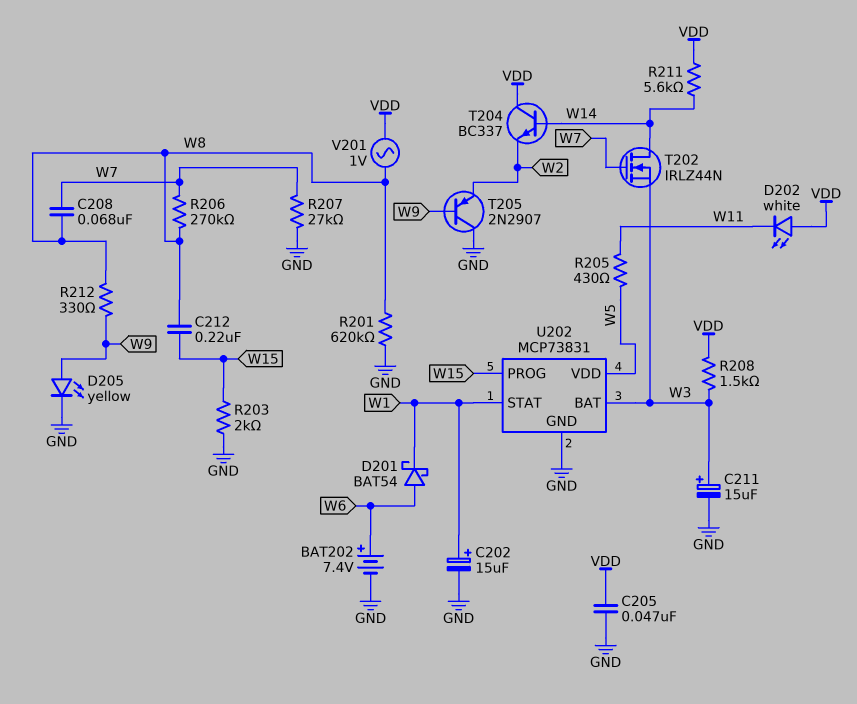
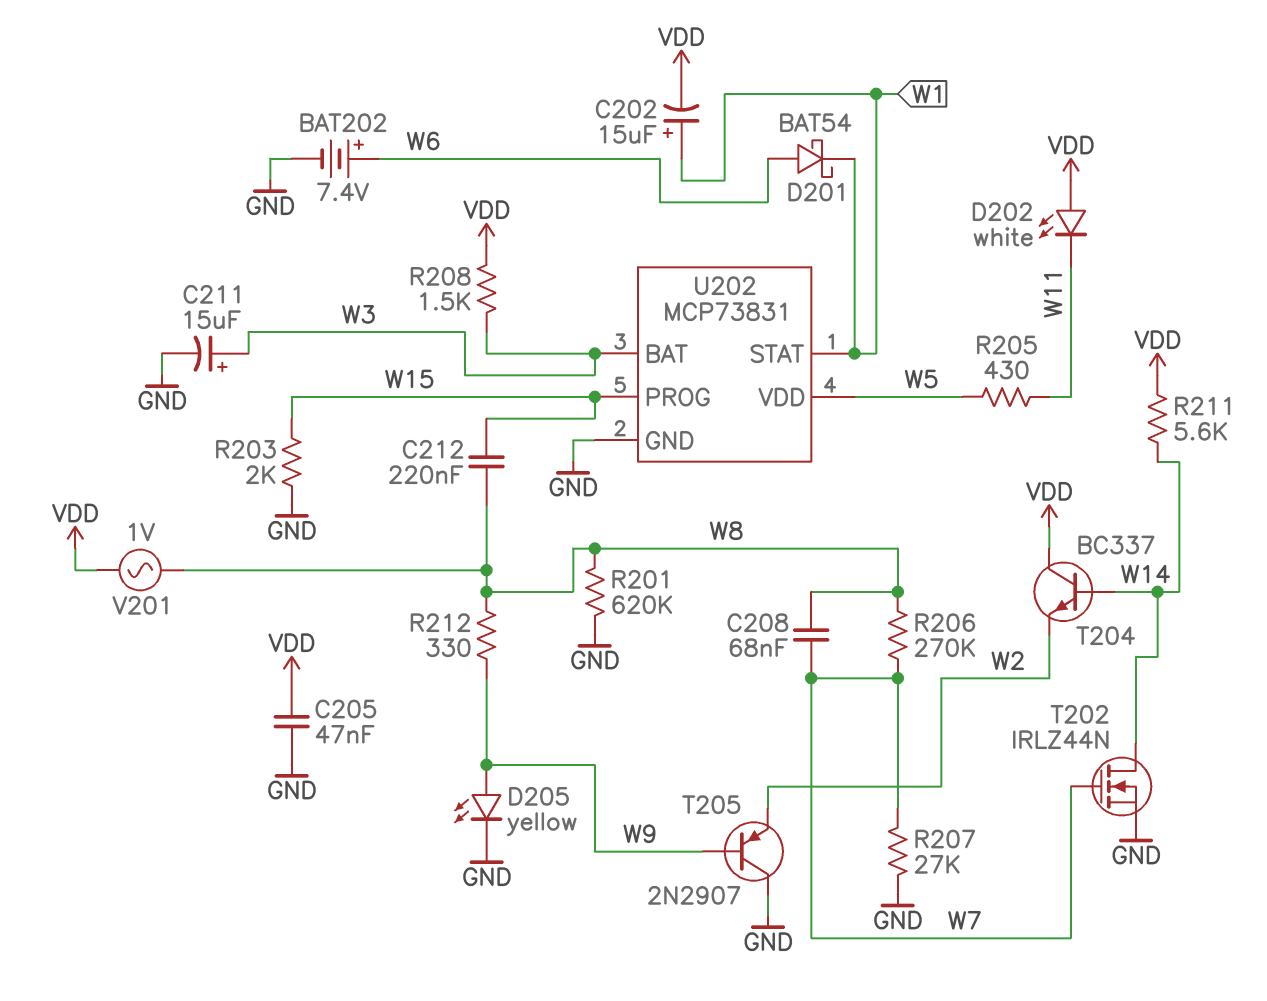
C202: 15uF (plus W1, minus GND) -> 15uF (plus W1, minus VDD)
T202: NMOS IRLZ44N (G W7, D W14, S W3) -> NMOS IRLZ44N (G W7, D W14, S GND)

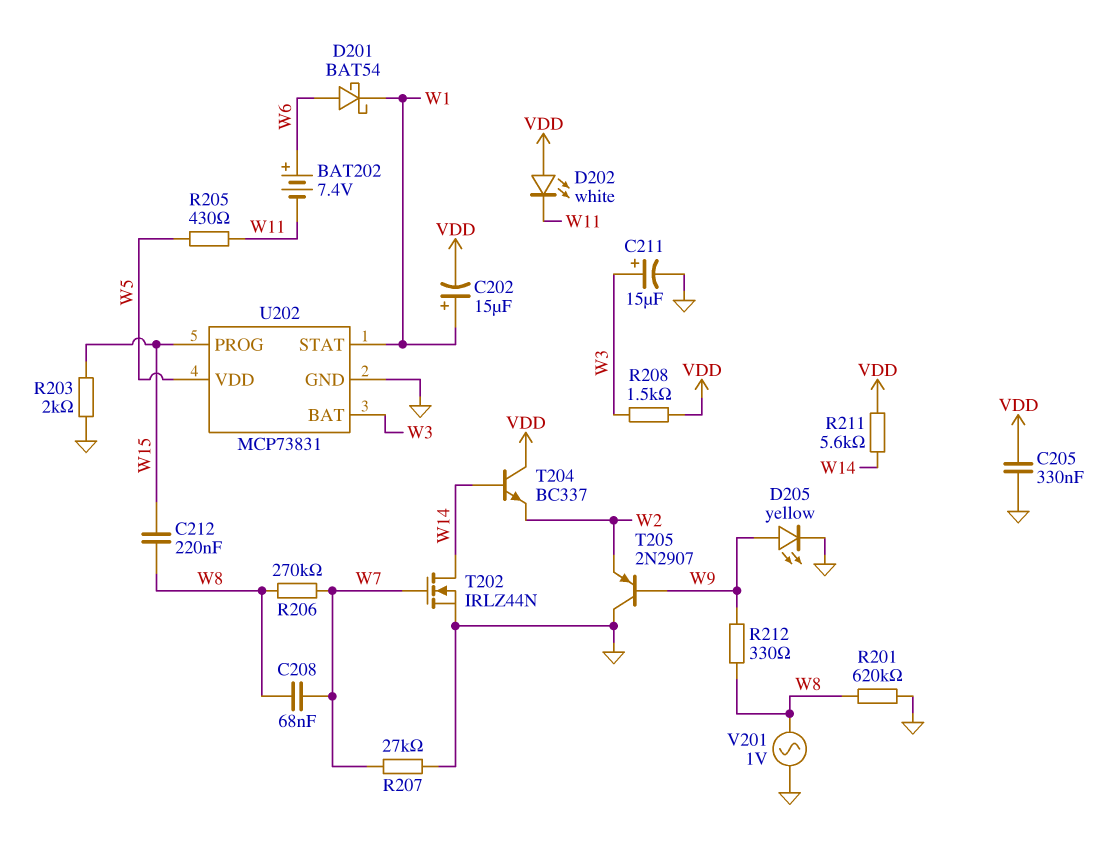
BAT202: 7.4V (plus W6, minus GND) -> 7.4V (plus W6, minus W11)
C205: 47nF (GND, VDD) -> 330nF (GND, VDD)
V201: AC 1V (VDD, W8) -> AC 1V (GND, W8)

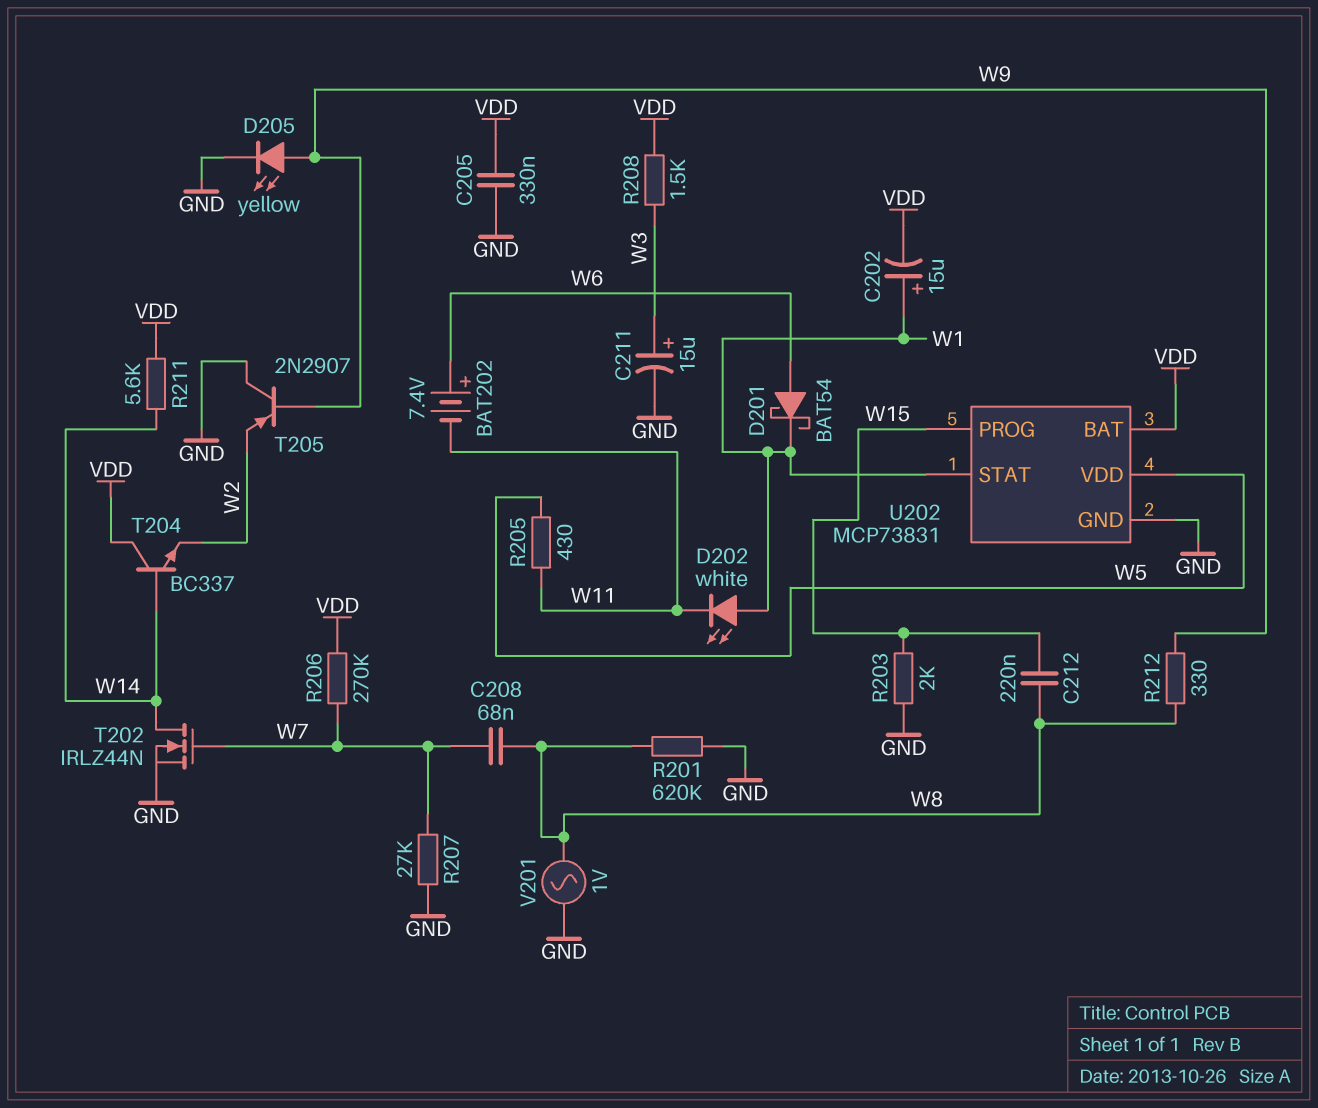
D202: LED white (A VDD, K W11) -> LED white (A W1, K W11)
R206: 270k (W7, W8) -> 270k (VDD, W7)
U202 pin BAT: W3 -> VDD

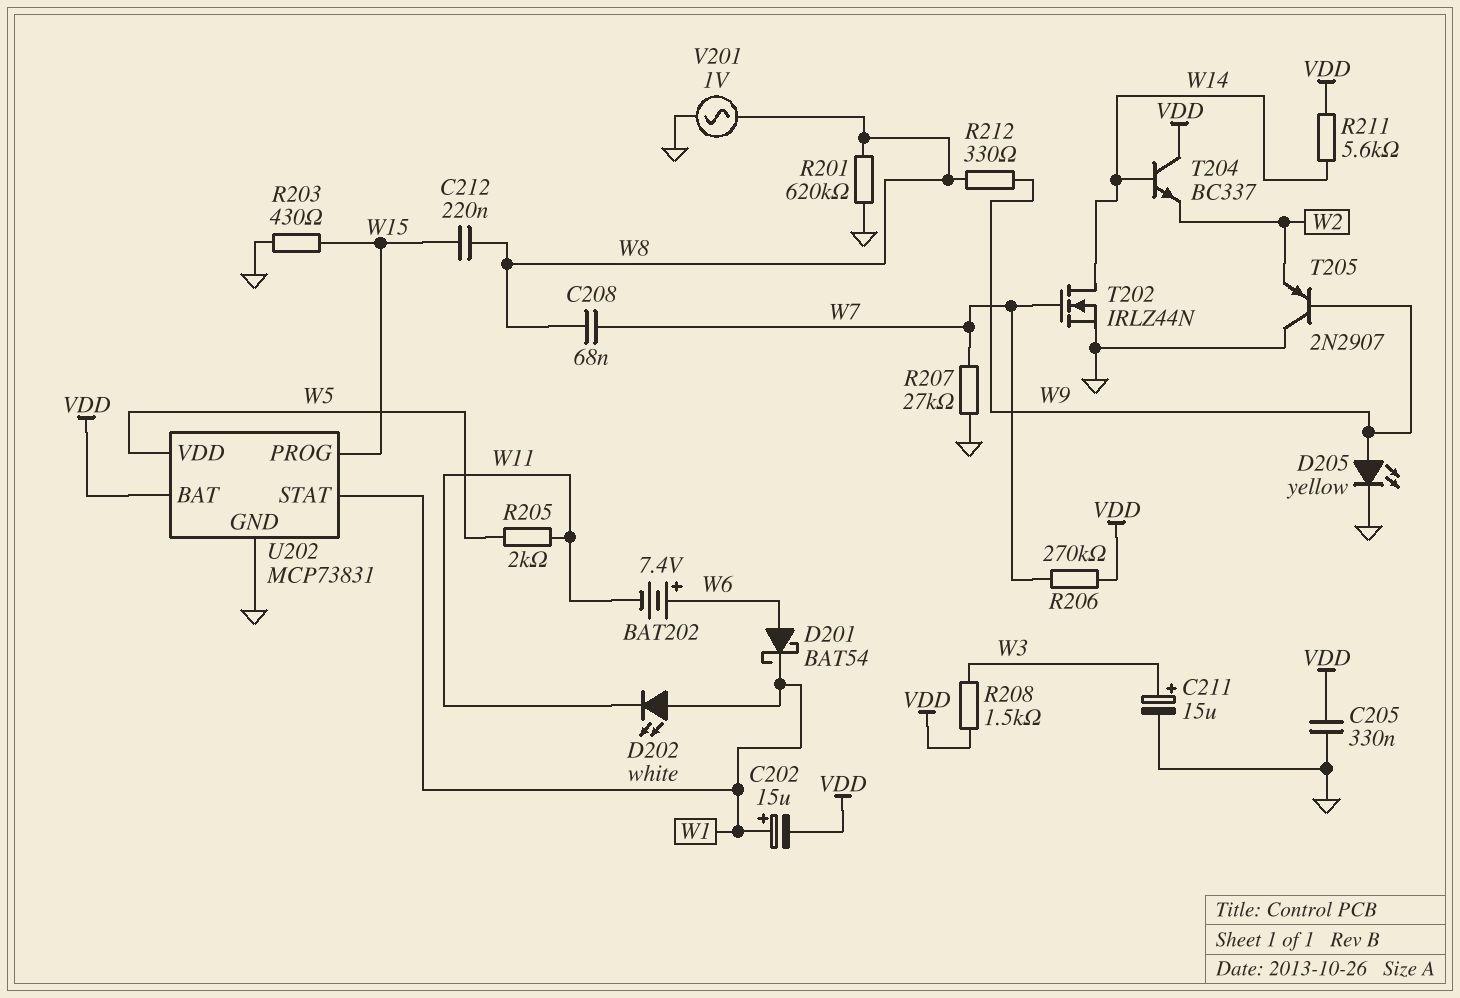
R203: 2k (GND, W15) -> 430 (GND, W15)
R205: 430 (W5, W11) -> 2k (W5, W11)

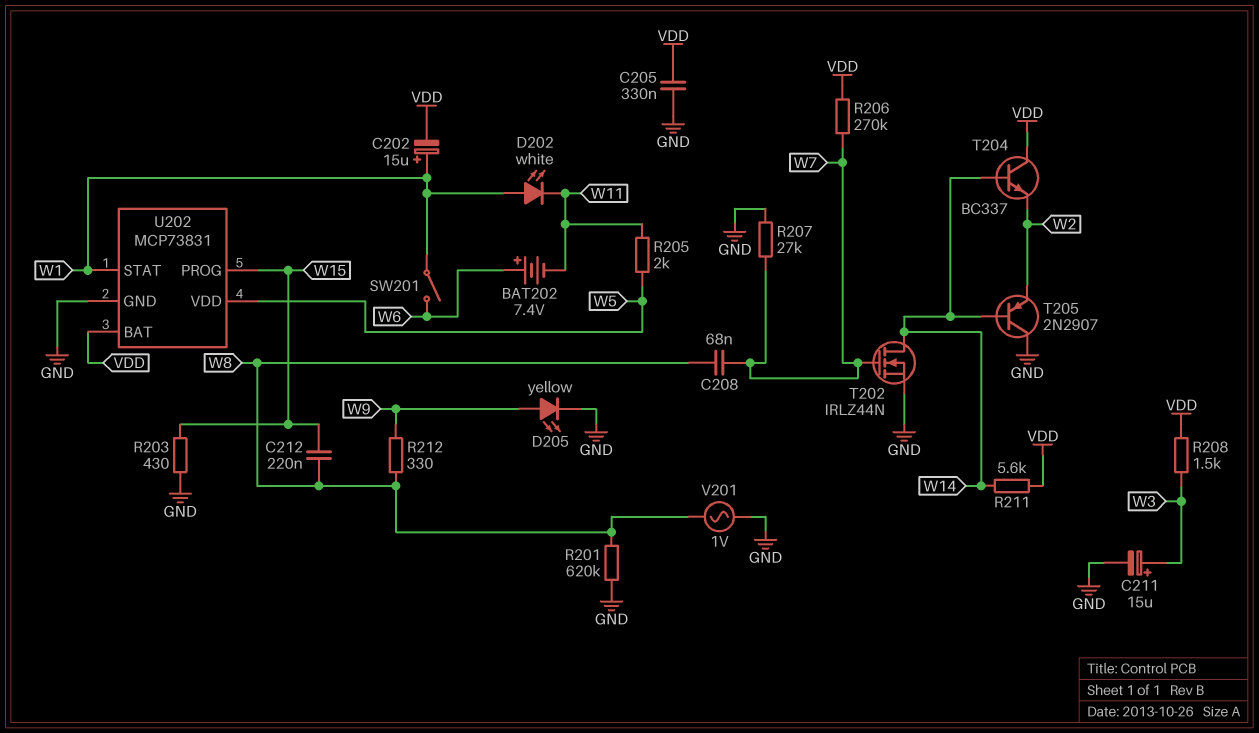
D201: schottky BAT54 (A W6, K W1) -> none
SW201: none -> switch (W1, W6)
T205: PNP 2N2907 (B W9, C GND, E W2) -> PNP 2N2907 (B W14, C GND, E W2)

